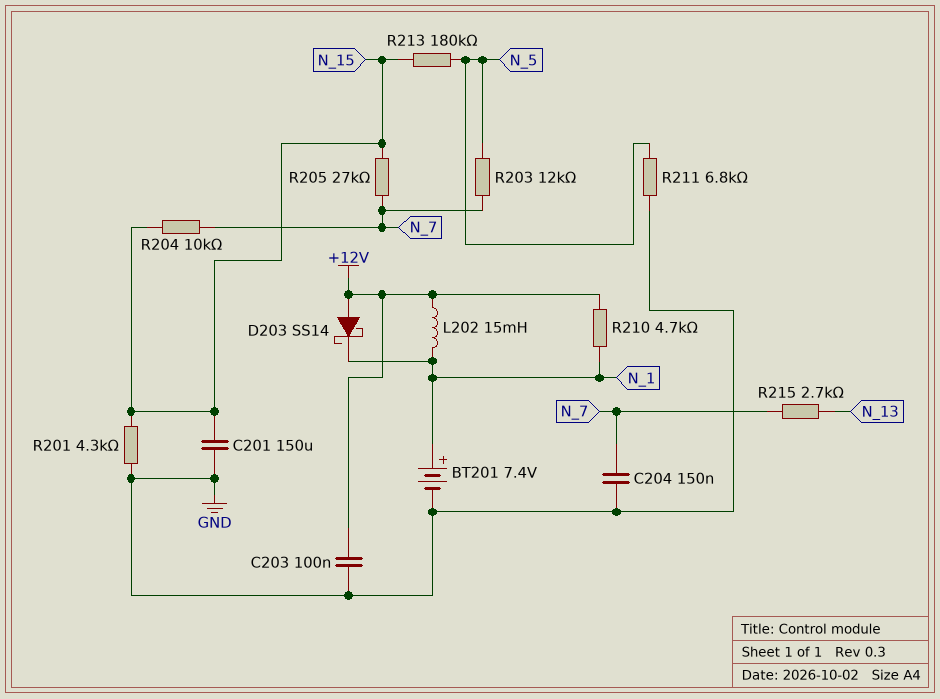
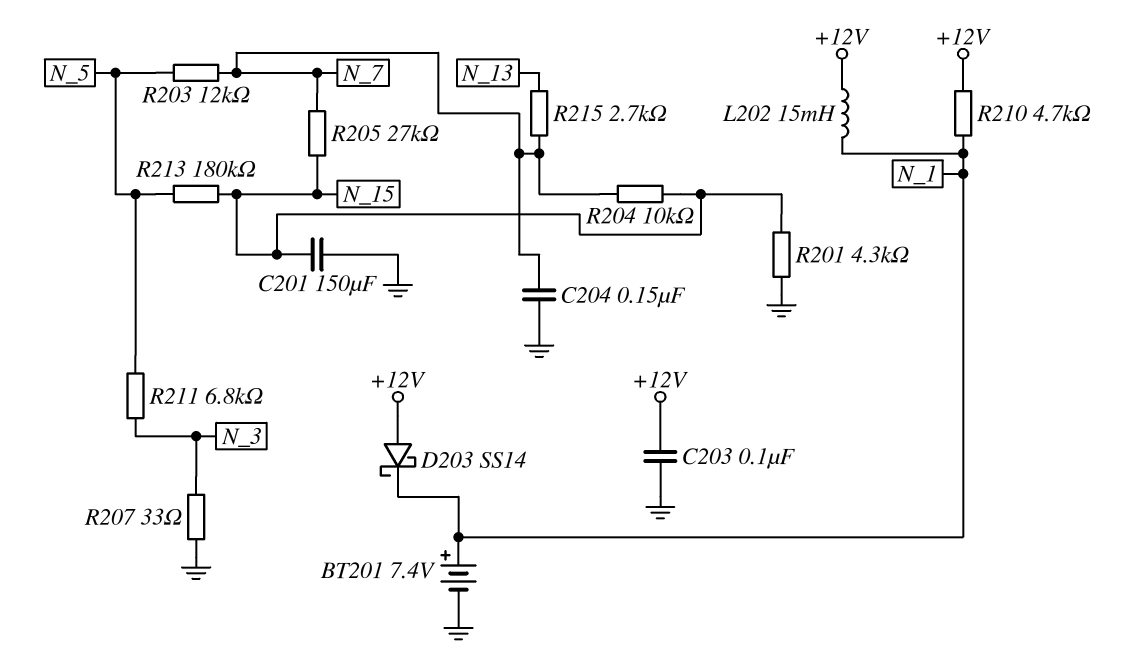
R207: none -> 33 (GND, N_3)
R211: 6.8k (GND, N_5) -> 6.8k (N_3, N_5)

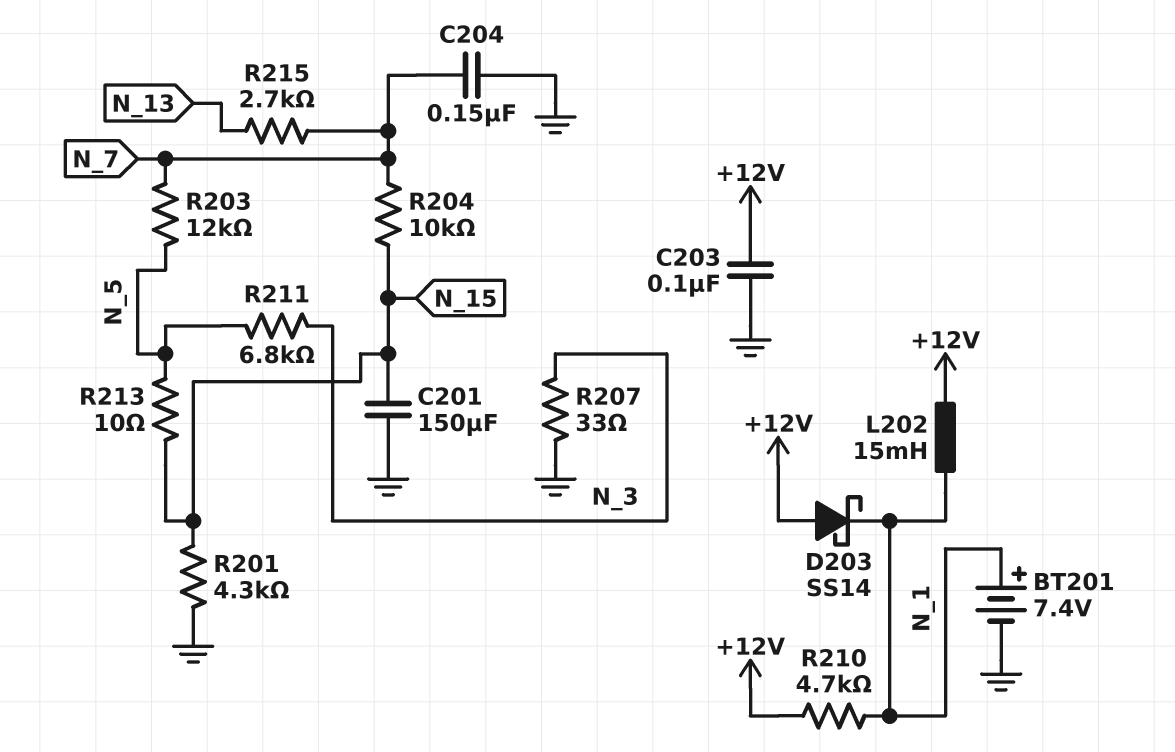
R205: 27k (N_7, N_15) -> none
R213: 180k (N_5, N_15) -> 10 (N_5, N_15)

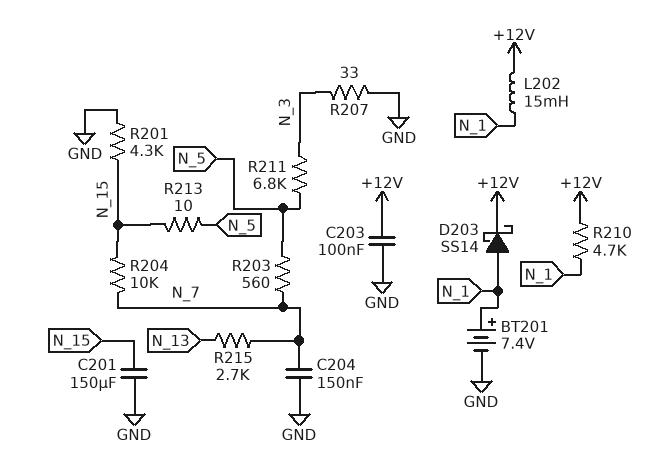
D203: schottky SS14 (A +12V, K N_1) -> schottky SS14 (A N_1, K +12V)
R203: 12k (N_5, N_7) -> 560 (N_5, N_7)

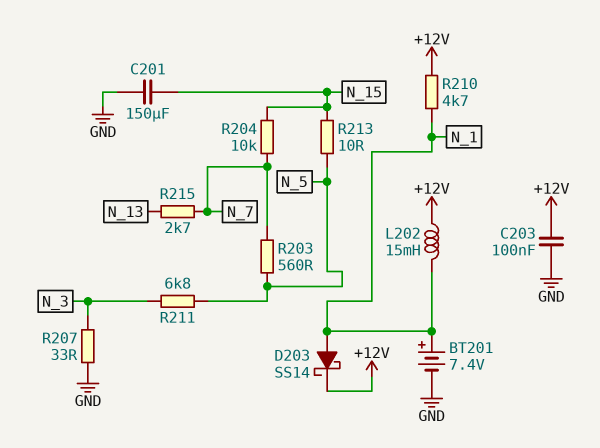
C204: 150nF (GND, N_7) -> none
R201: 4.3k (GND, N_15) -> none

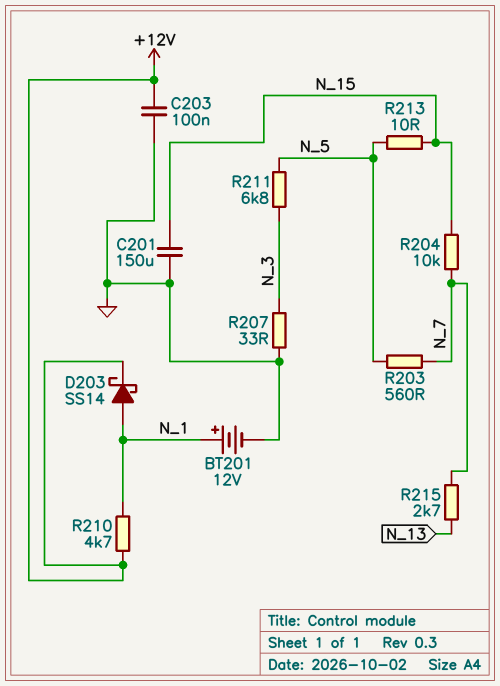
BT201: 7.4V (plus N_1, minus GND) -> 12V (plus N_1, minus GND)
L202: 15mH (+12V, N_1) -> none

